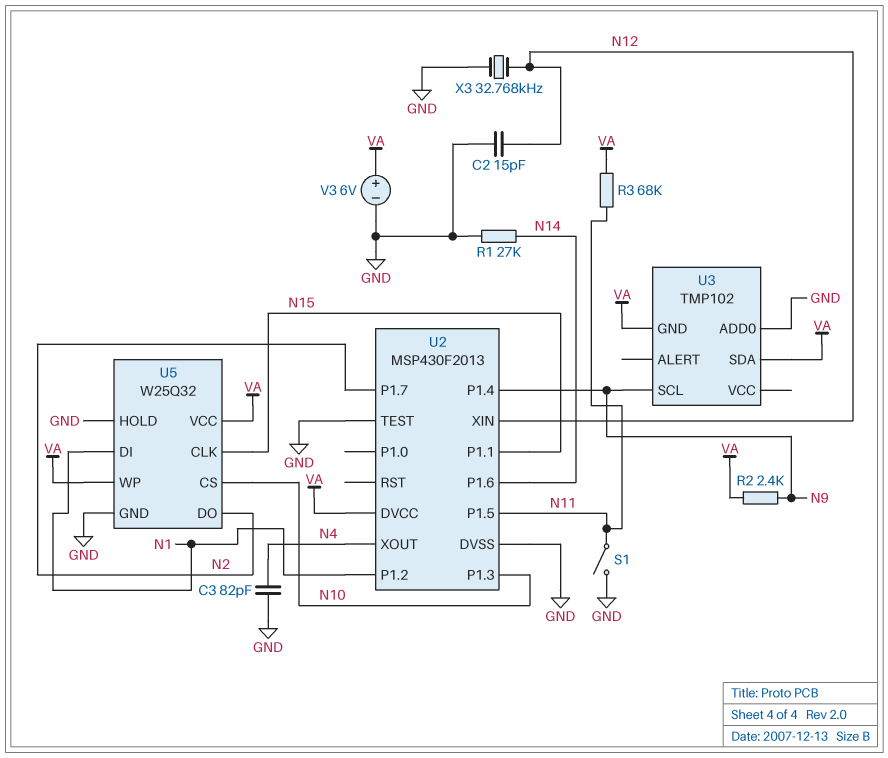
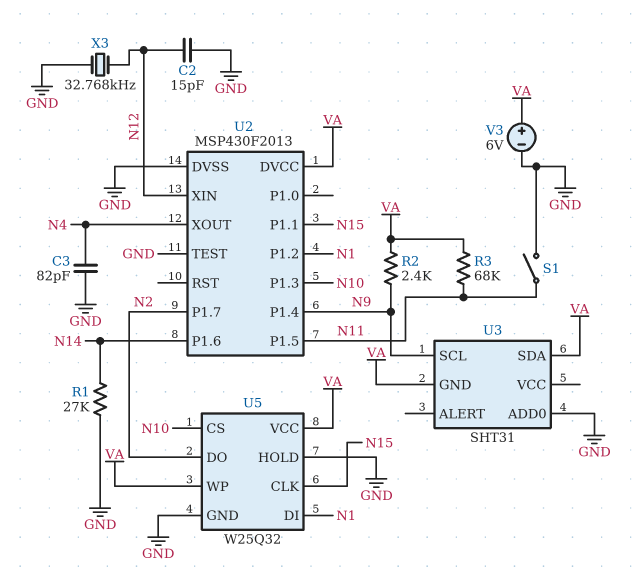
U3: TMP102 -> SHT31

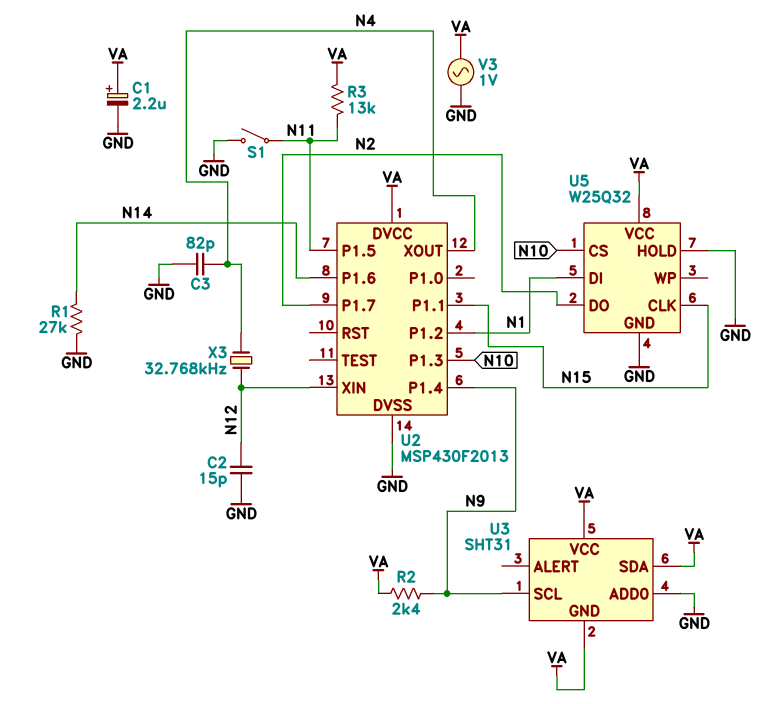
C1: none -> 2.2uF (plus VA, minus GND)
R3: 68k (N11, VA) -> 13k (N11, VA)
U2 pin TEST: GND -> none
U3 pin VCC: none -> VA
U5 pin WP: VA -> none
V3: 6V (plus VA, minus GND) -> AC 1V (GND, VA)
X3: 32.768kHz (GND, N12) -> 32.768kHz (N4, N12)

